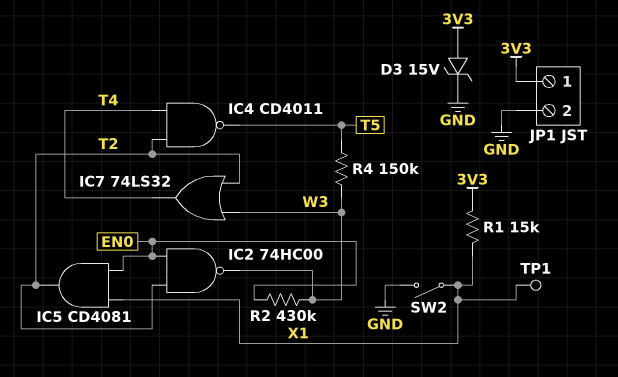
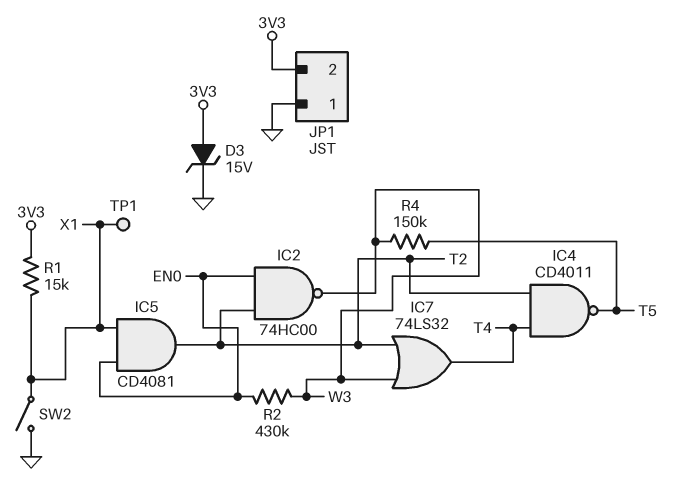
JP1 pin 1: 3V3 -> GND
JP1 pin 2: GND -> 3V3

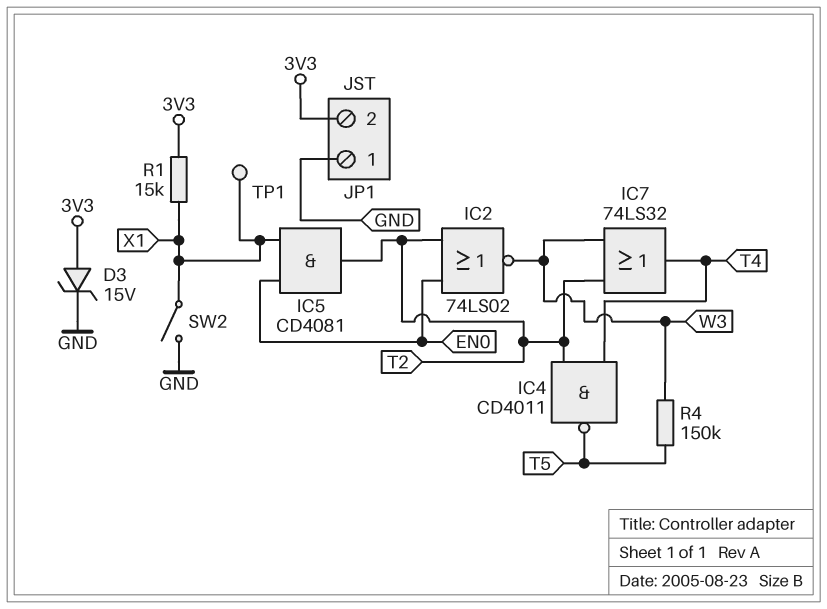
IC2: NAND 74HC00 (in EN0, in T2, out W3) -> NOR 74LS02 (in EN0, in T2, out W3)
R2: 430k (EN0, W3) -> none

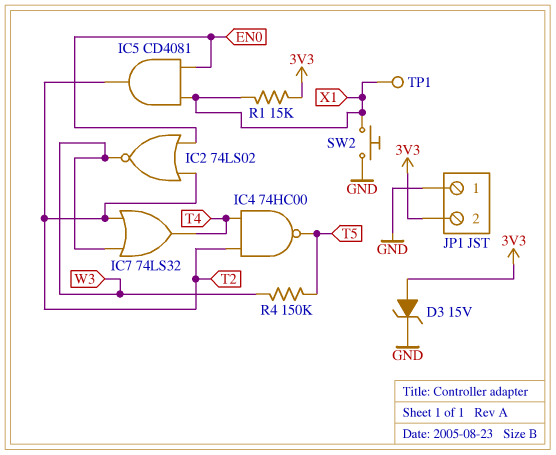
IC4: NAND CD4011 (in T2, in T4, out T5) -> NAND 74HC00 (in T2, in T4, out T5)
SW2: switch (GND, X1) -> button (GND, X1)

